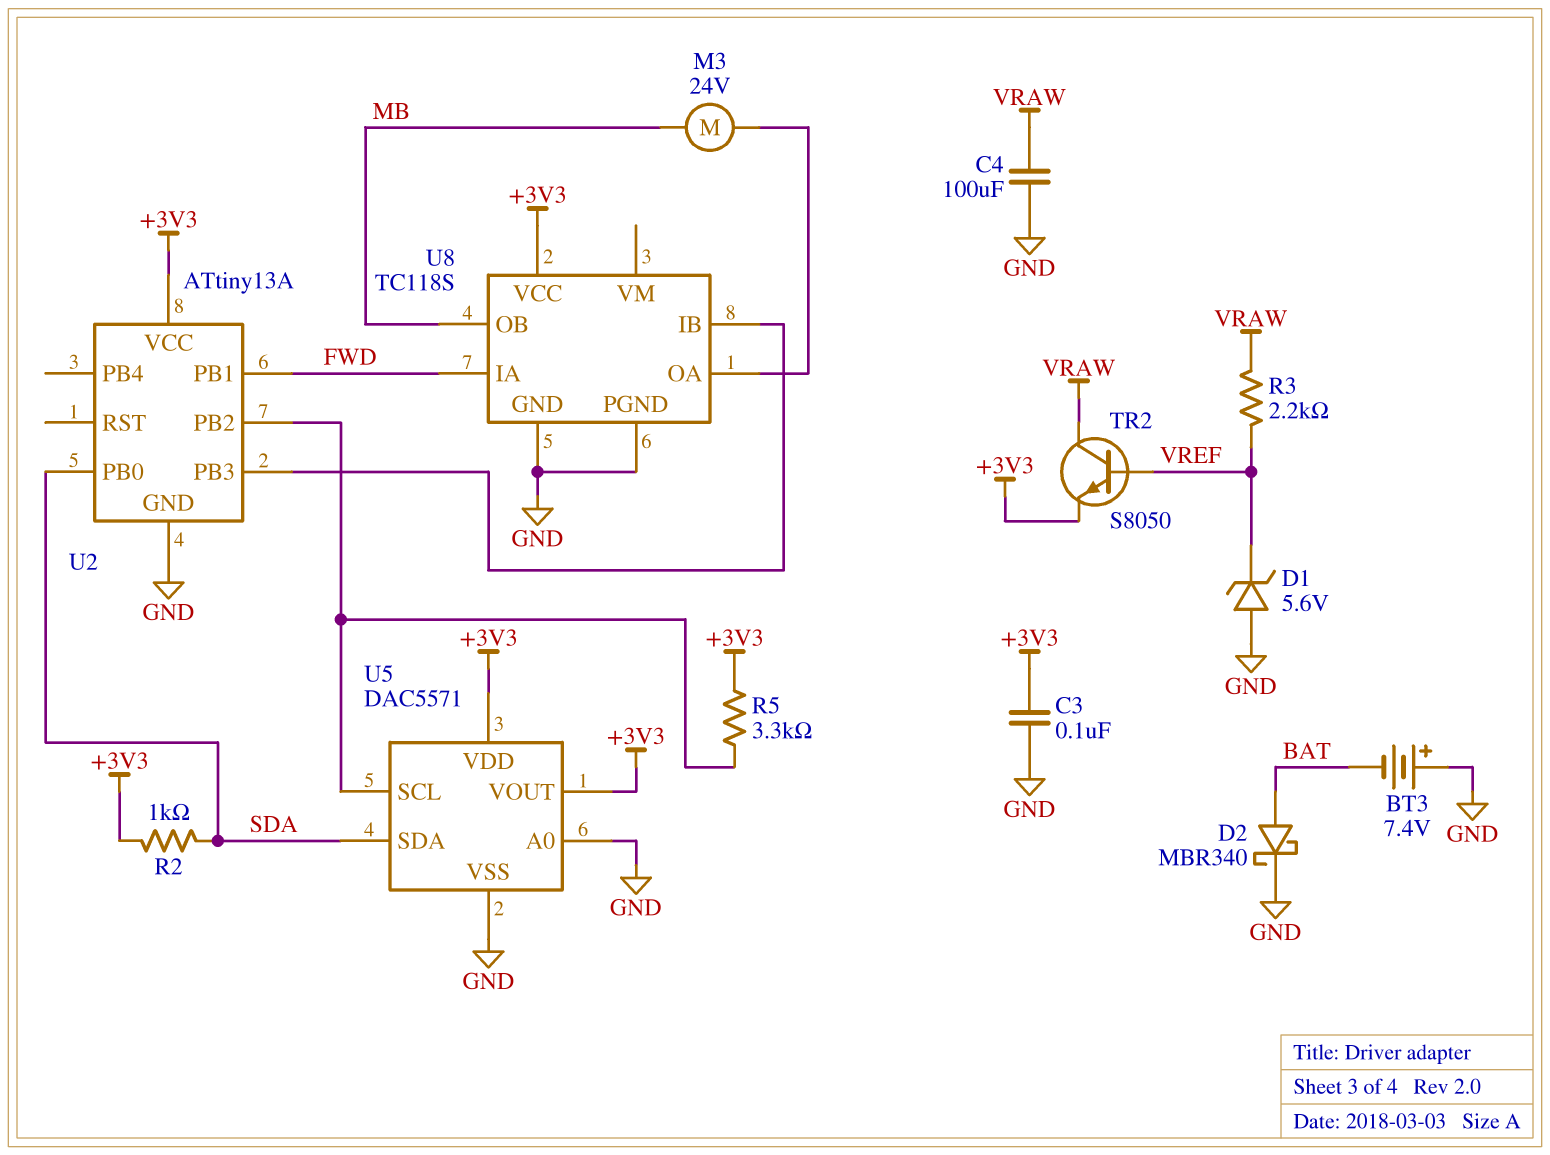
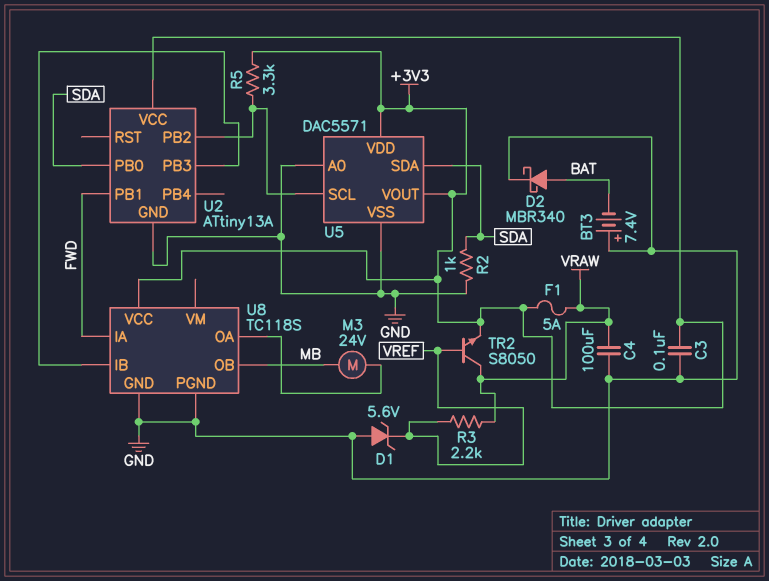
F1: none -> 5A (+3V3, VRAW)
R2: 1k (+3V3, SDA) -> 1k (GND, SDA)

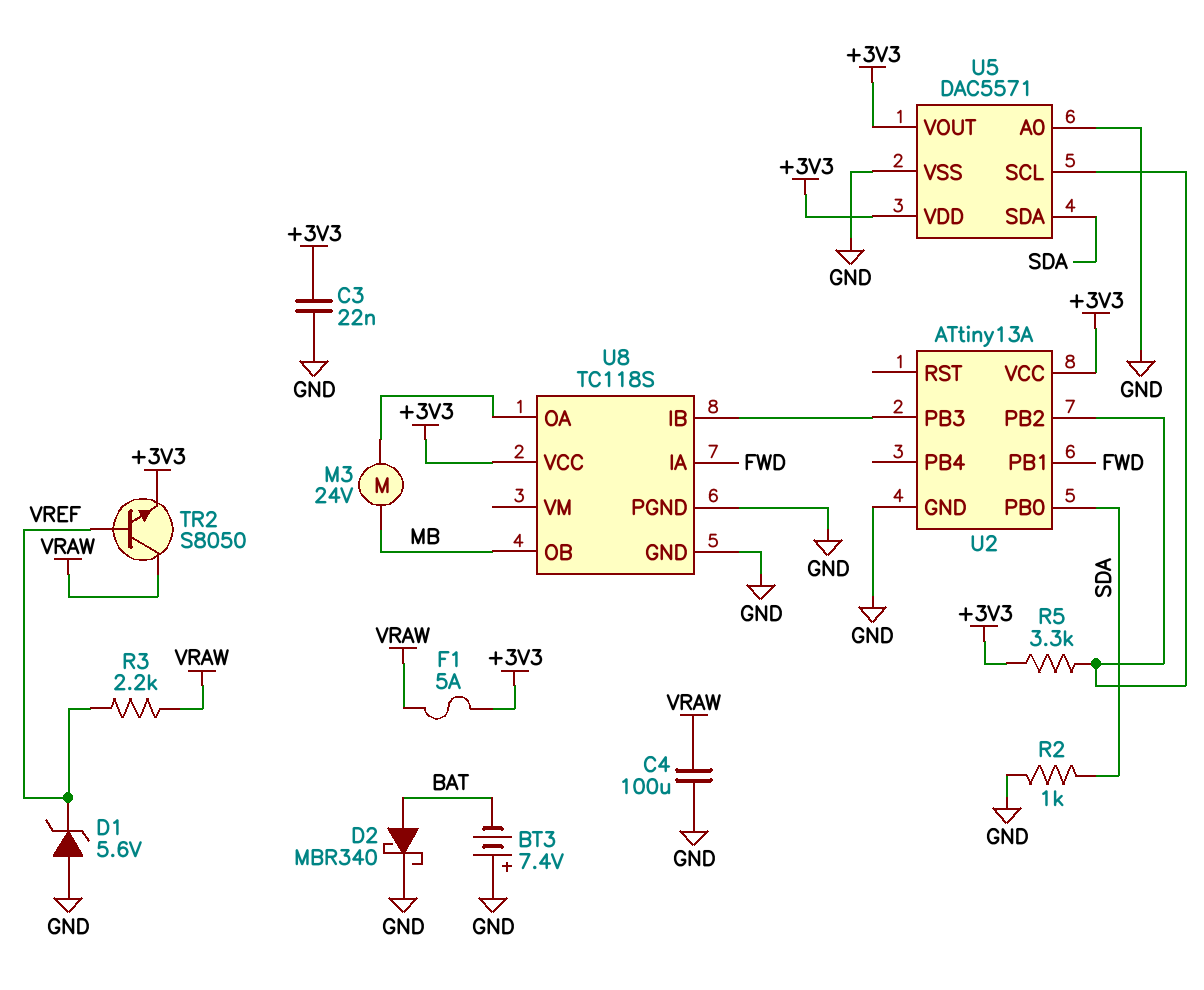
C3: 100nF (+3V3, GND) -> 22nF (+3V3, GND)

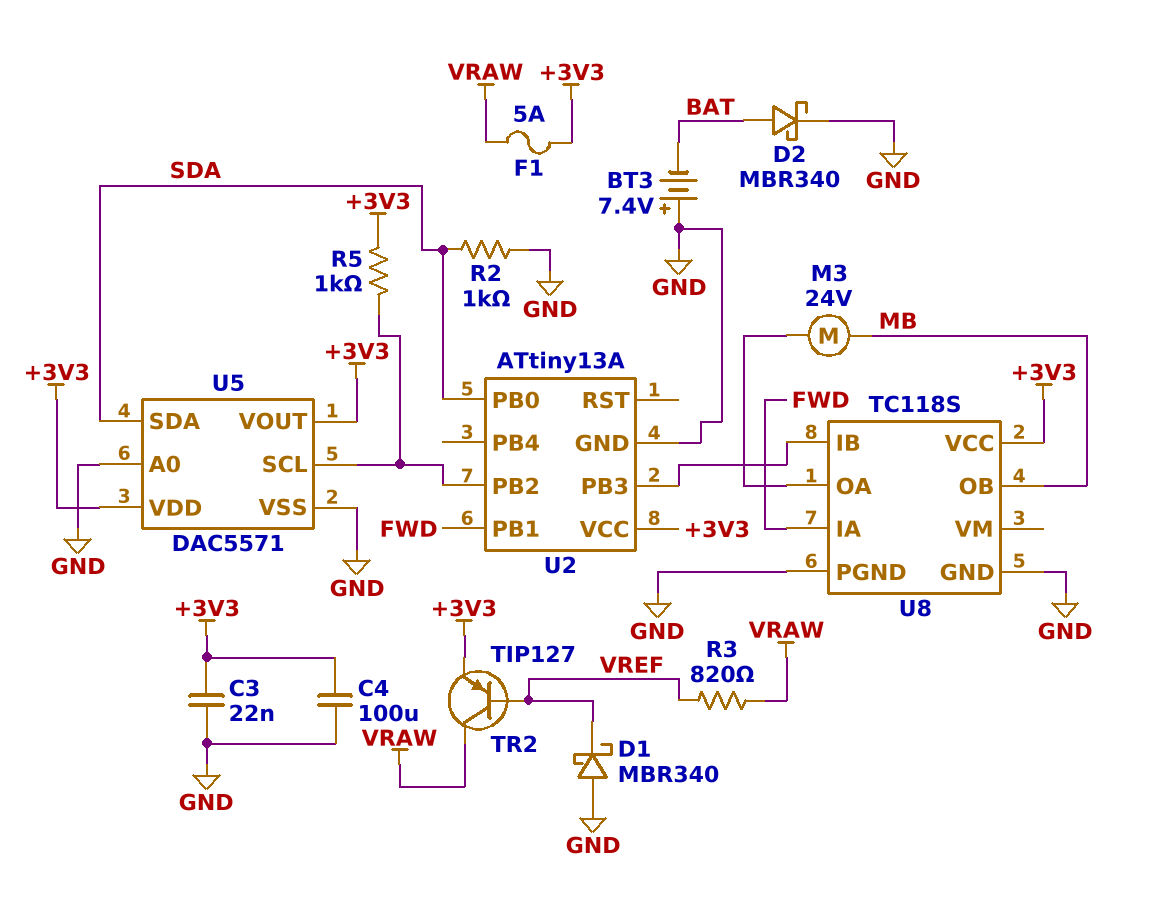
C4: 100uF (GND, VRAW) -> 100uF (+3V3, GND)
D1: zener 5.6V (A GND, K VREF) -> schottky MBR340 (A GND, K VREF)
R3: 2.2k (VRAW, VREF) -> 820 (VRAW, VREF)
R5: 3.3k (+3V3, U2/PB2) -> 1k (+3V3, U2/PB2)
TR2: NPN S8050 (B VREF, C VRAW, E +3V3) -> PNP TIP127 (B VREF, C VRAW, E +3V3)

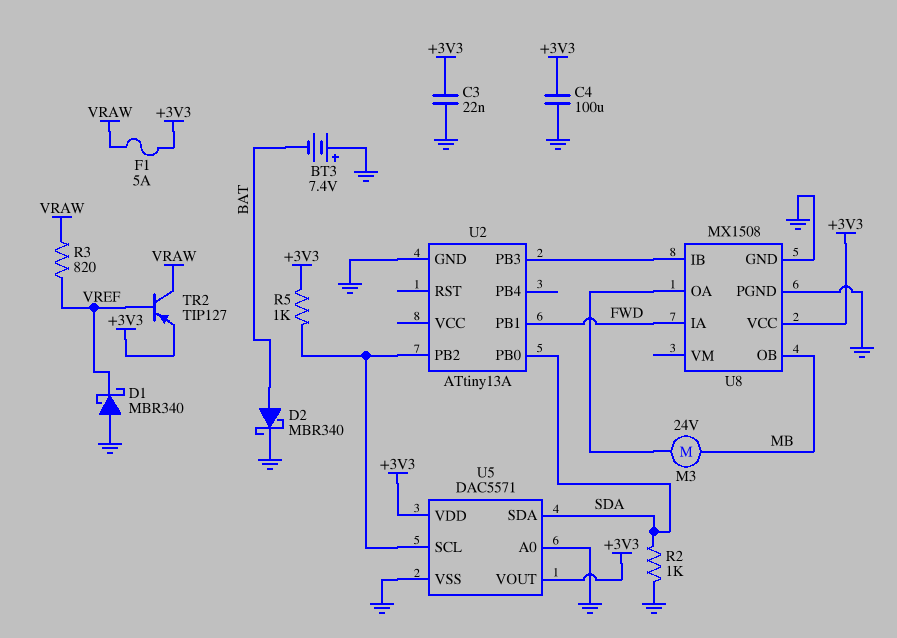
U2 pin VCC: +3V3 -> none
U8: TC118S -> MX1508

